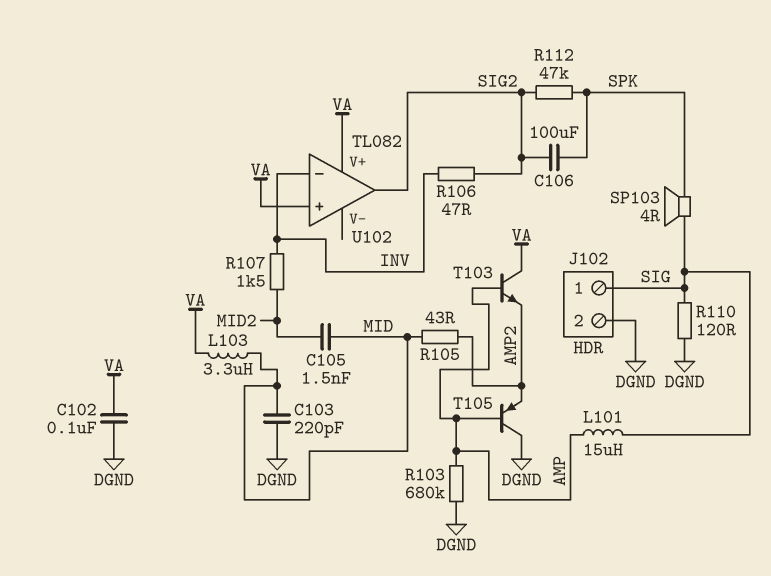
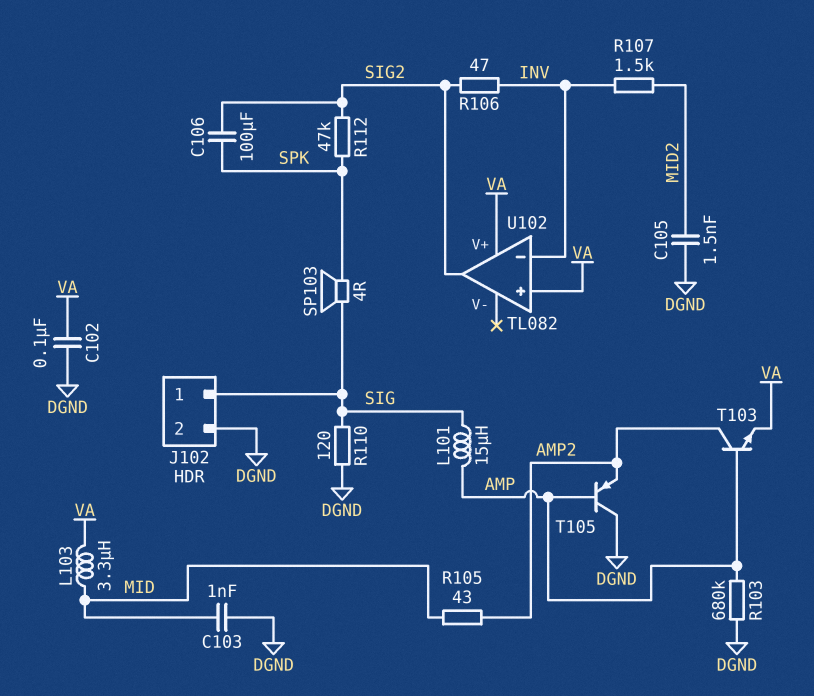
C103: 220pF (DGND, MID) -> 1nF (DGND, MID)
C105: 1.5nF (MID, MID2) -> 1.5nF (DGND, MID2)
T103: NPN (B AMP, C VA, E AMP2) -> NPN (B AMP, C AMP2, E VA)

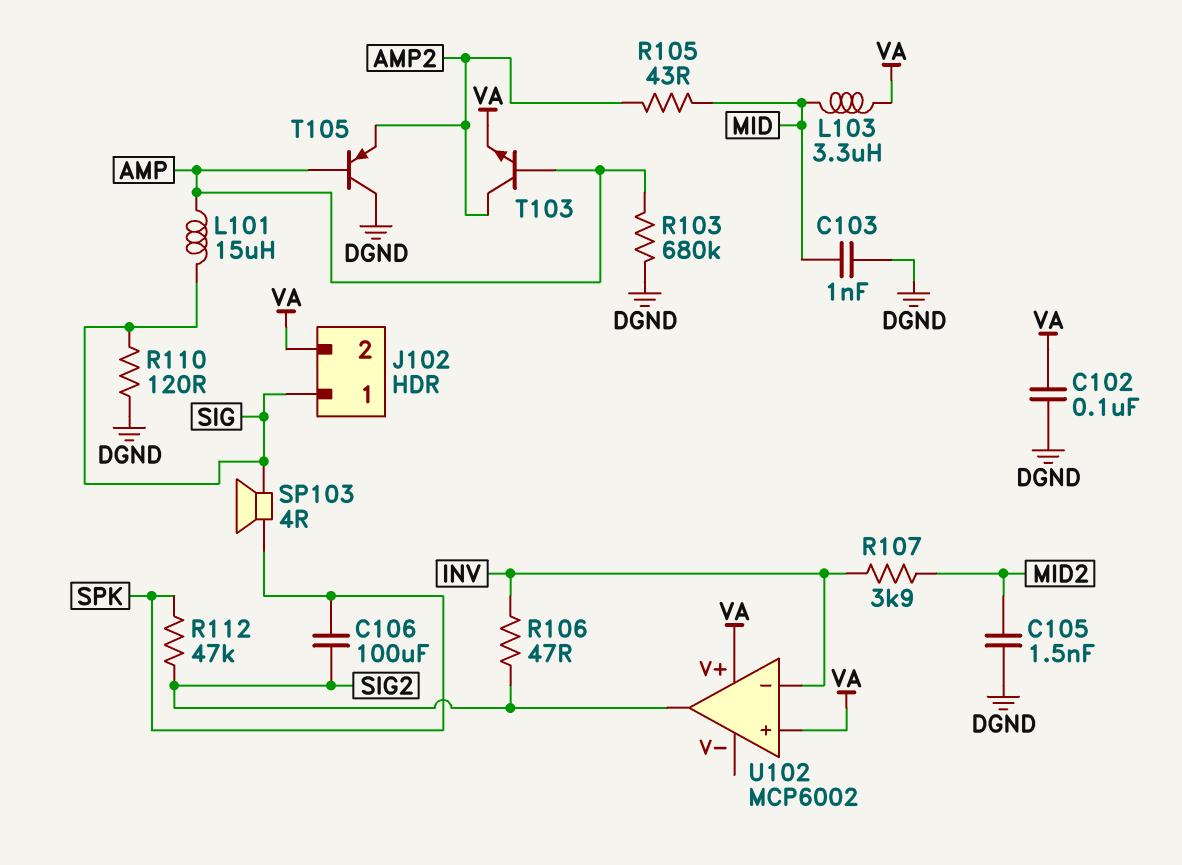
J102 pin 2: DGND -> VA
R107: 1.5k (INV, MID2) -> 3.9k (INV, MID2)
U102: TL082 -> MCP6002

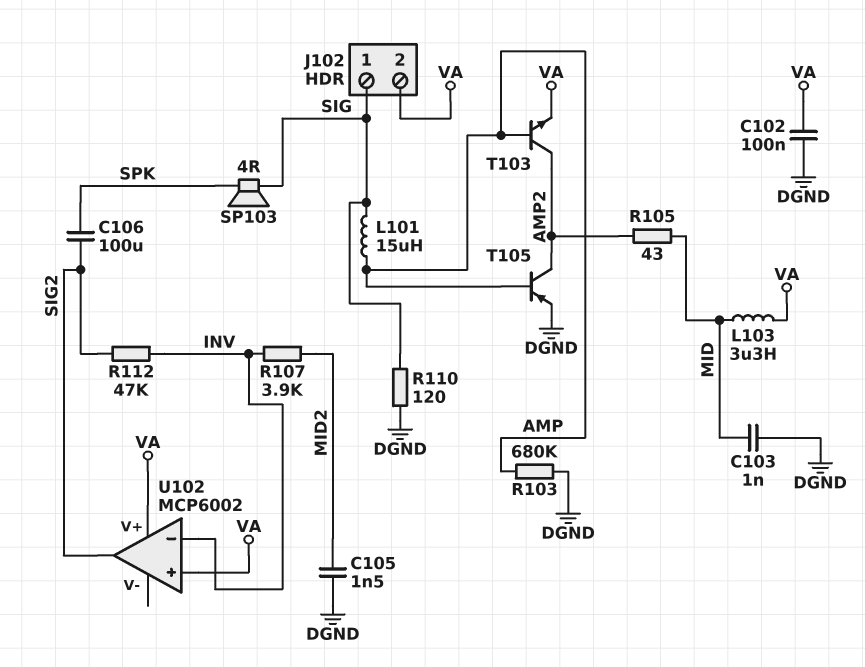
R106: 47 (INV, SIG2) -> none
R112: 47k (SIG2, SPK) -> 47k (INV, SIG2)
T105: PNP (B AMP, C DGND, E AMP2) -> PNP (B AMP, C AMP2, E DGND)

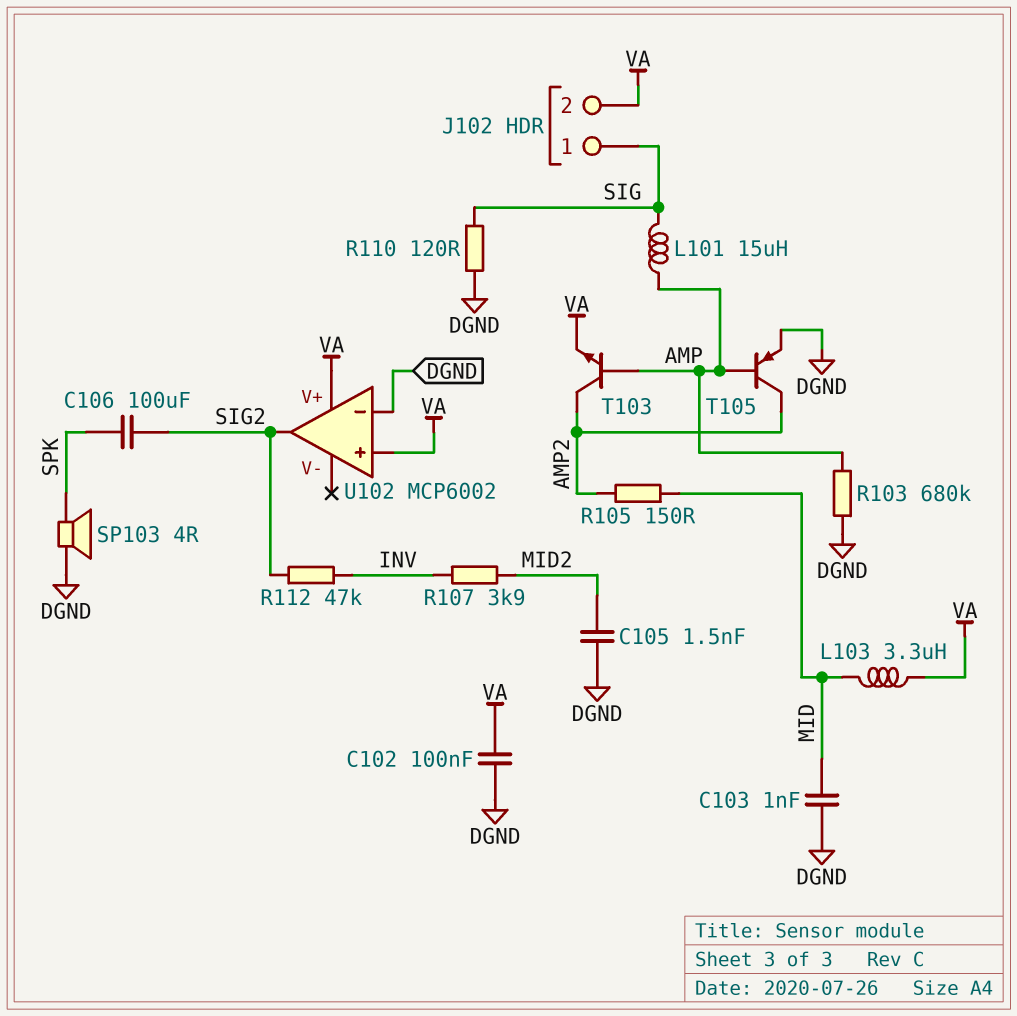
R105: 43 (AMP2, MID) -> 150 (AMP2, MID)
SP103: speaker 4R (SIG, SPK) -> speaker 4R (DGND, SPK)
U102 pin in-: INV -> DGND

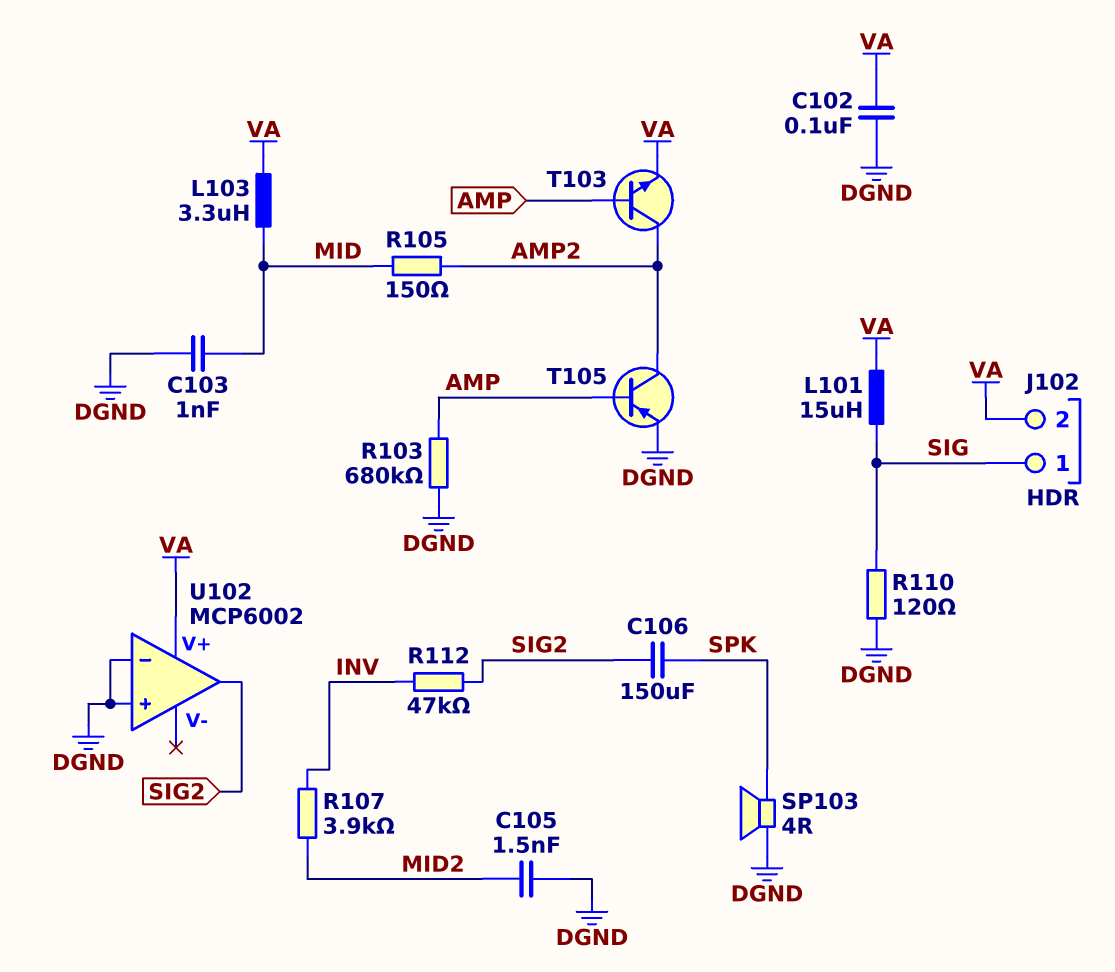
C106: 100uF (SIG2, SPK) -> 150uF (SIG2, SPK)
L101: 15uH (AMP, SIG) -> 15uH (SIG, VA)
U102 pin in+: VA -> DGND

